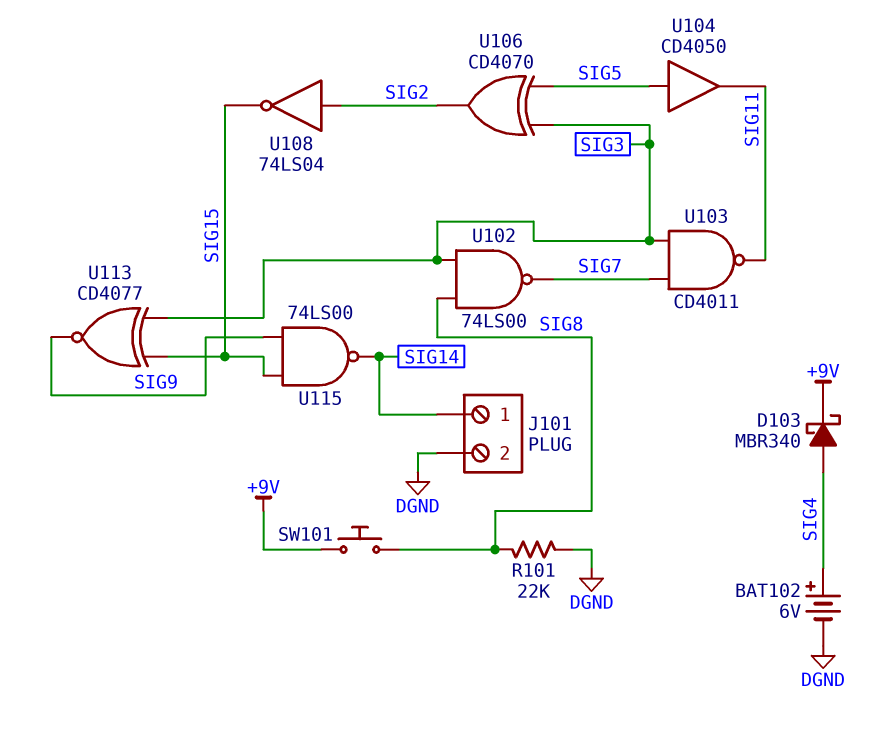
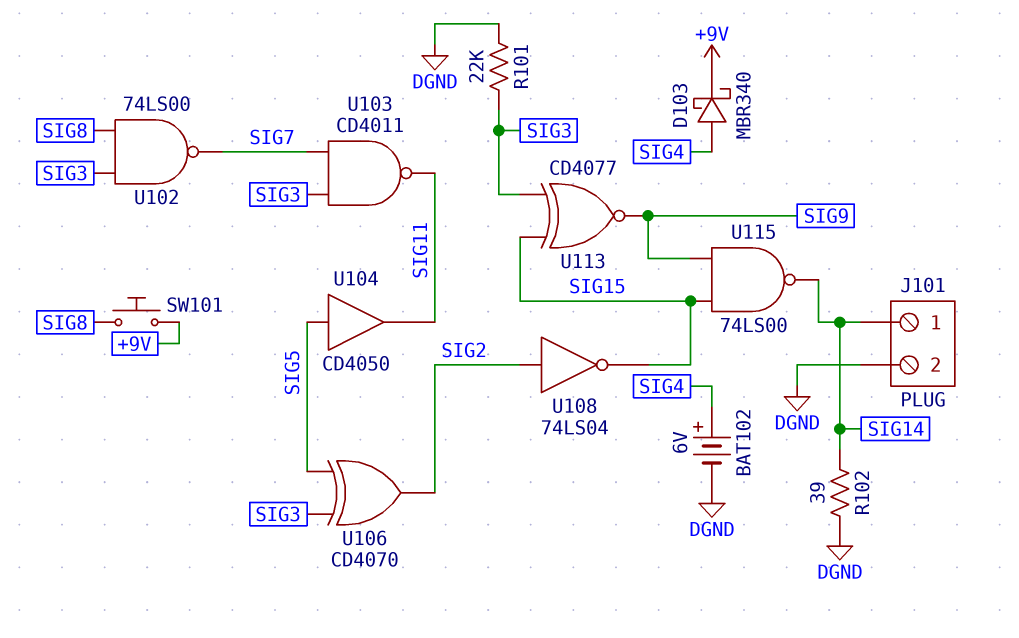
R101: 22k (DGND, SIG8) -> 22k (DGND, SIG3)
R102: none -> 39 (DGND, SIG14)

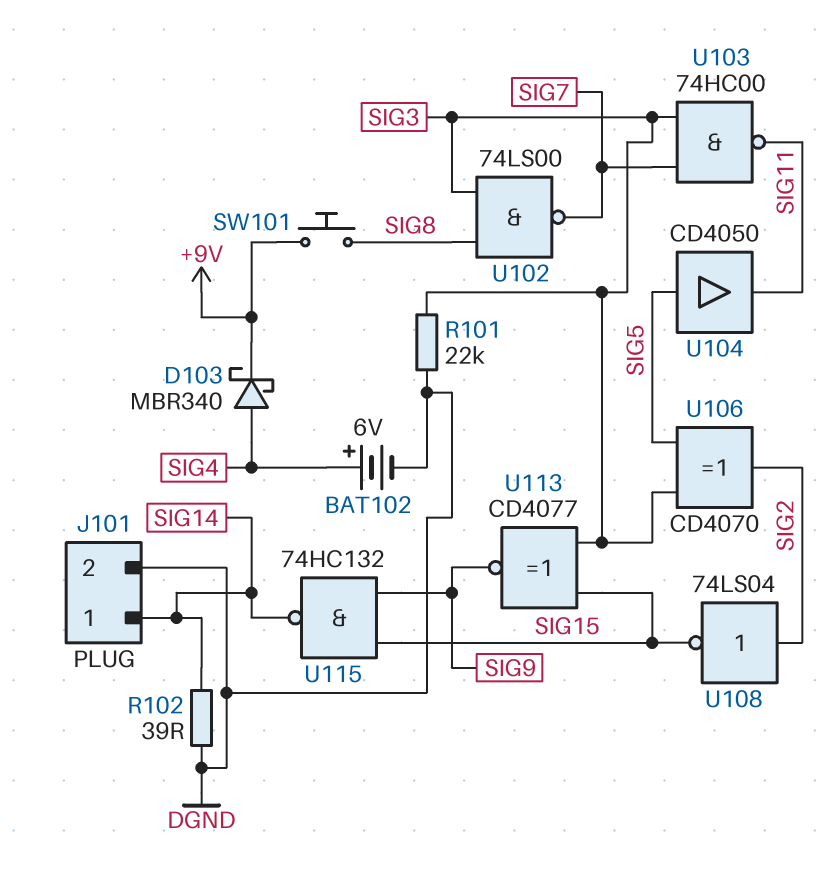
U103: NAND CD4011 (in SIG3, in SIG7, out SIG11) -> NAND 74HC00 (in SIG3, in SIG7, out SIG11)
U115: NAND 74LS00 (in SIG9, in SIG15, out SIG14) -> NAND 74HC132 (in SIG9, in SIG15, out SIG14)

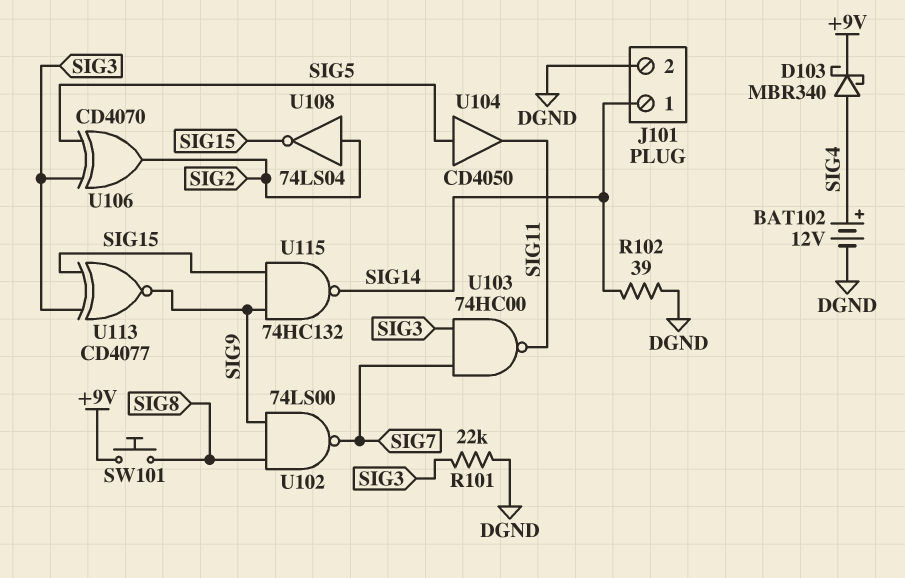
BAT102: 6V (plus SIG4, minus DGND) -> 12V (plus SIG4, minus DGND)
U102: NAND 74LS00 (in SIG3, in SIG8, out SIG7) -> NAND 74LS00 (in SIG8, in SIG9, out SIG7)

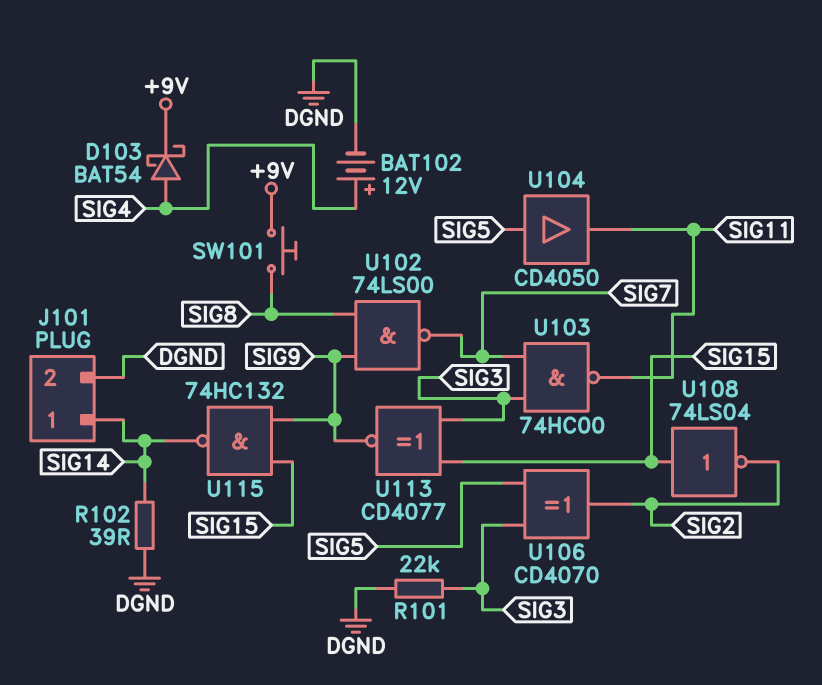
D103: schottky MBR340 (A SIG4, K +9V) -> schottky BAT54 (A SIG4, K +9V)
U108: NOT 74LS04 (in SIG2, out SIG15) -> NOT 74LS04 (in SIG15, out SIG2)

